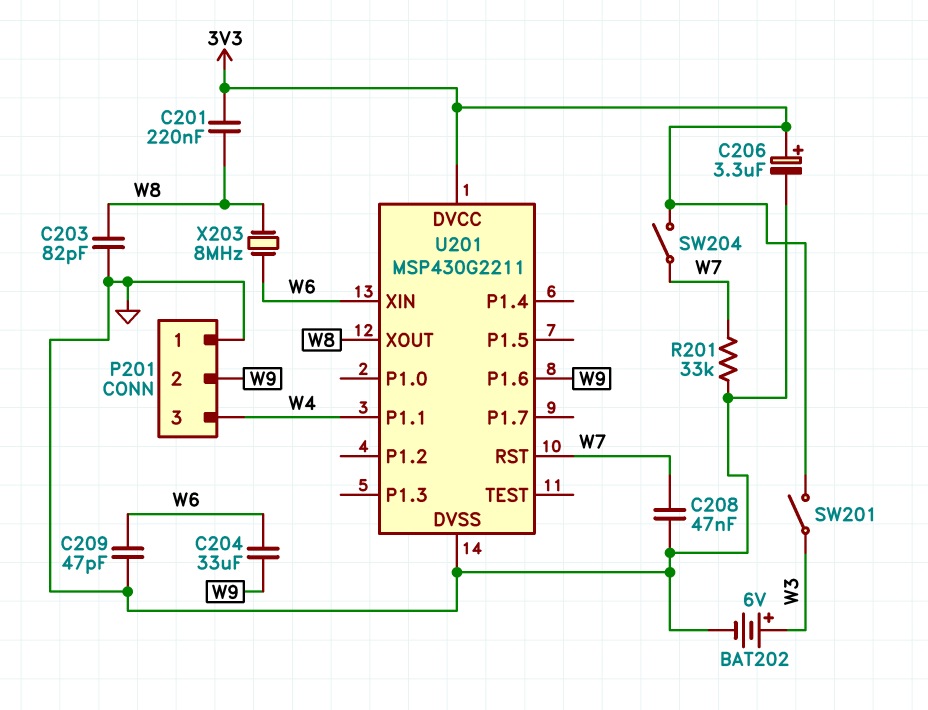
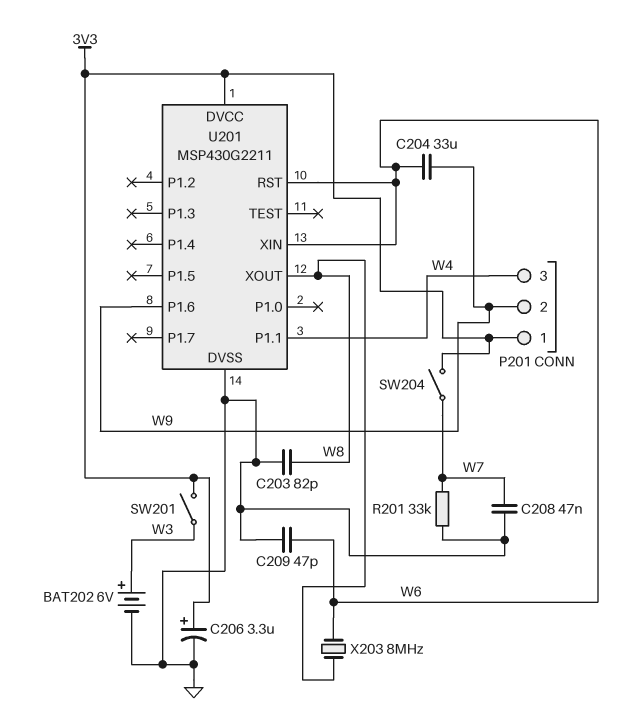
C201: 220nF (3V3, W8) -> none
P201 pin 1: GND -> 3V3
U201 pin RST: W7 -> W6

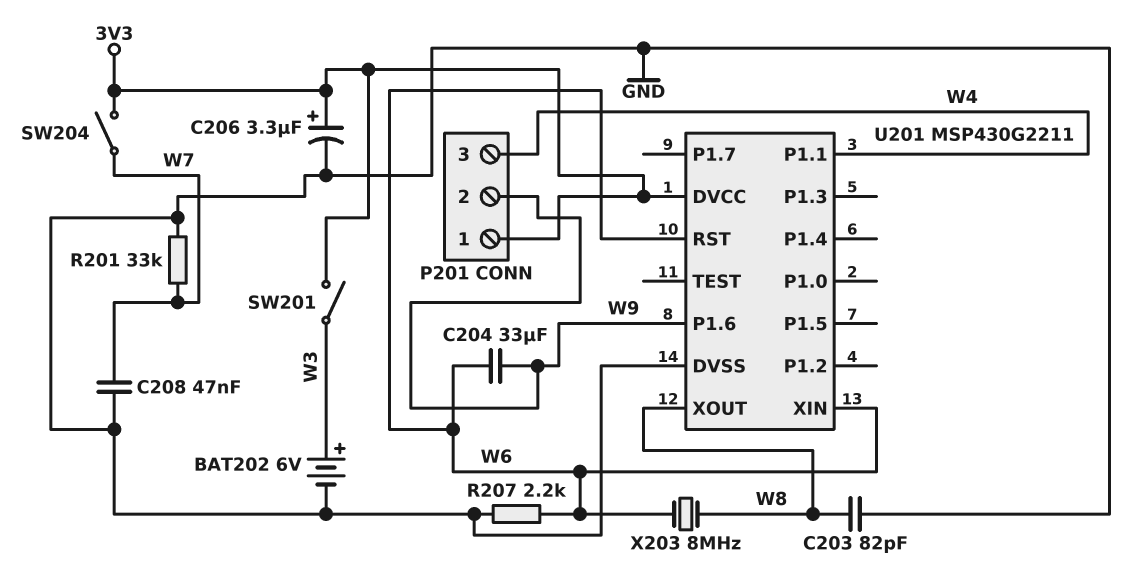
C209: 47pF (GND, W6) -> none
R207: none -> 2.2k (GND, W6)

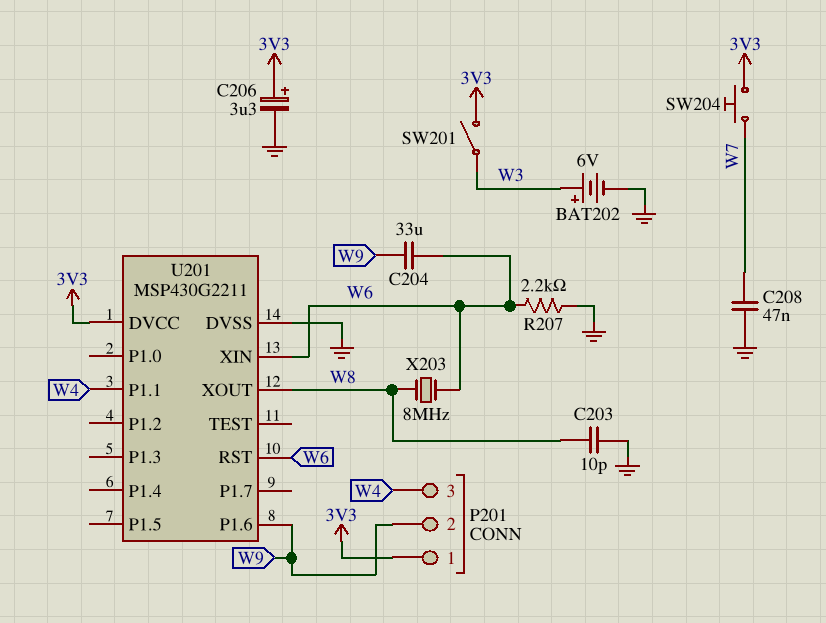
C203: 82pF (GND, W8) -> 10pF (GND, W8)
R201: 33k (GND, W7) -> none
SW204: switch (3V3, W7) -> button (3V3, W7)

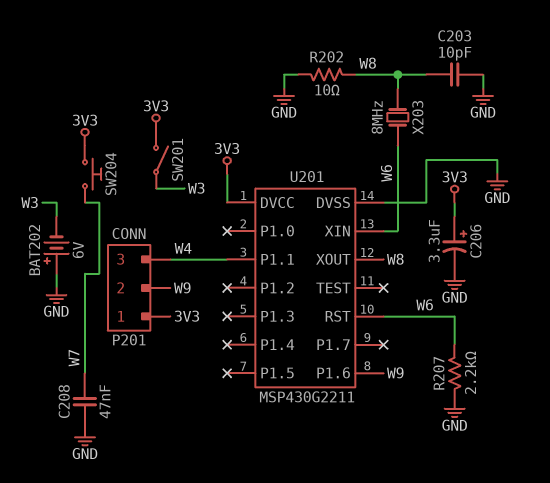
BAT202: 6V (plus W3, minus GND) -> 6V (plus GND, minus W3)
C204: 33uF (W6, W9) -> none
R202: none -> 10 (GND, W8)

